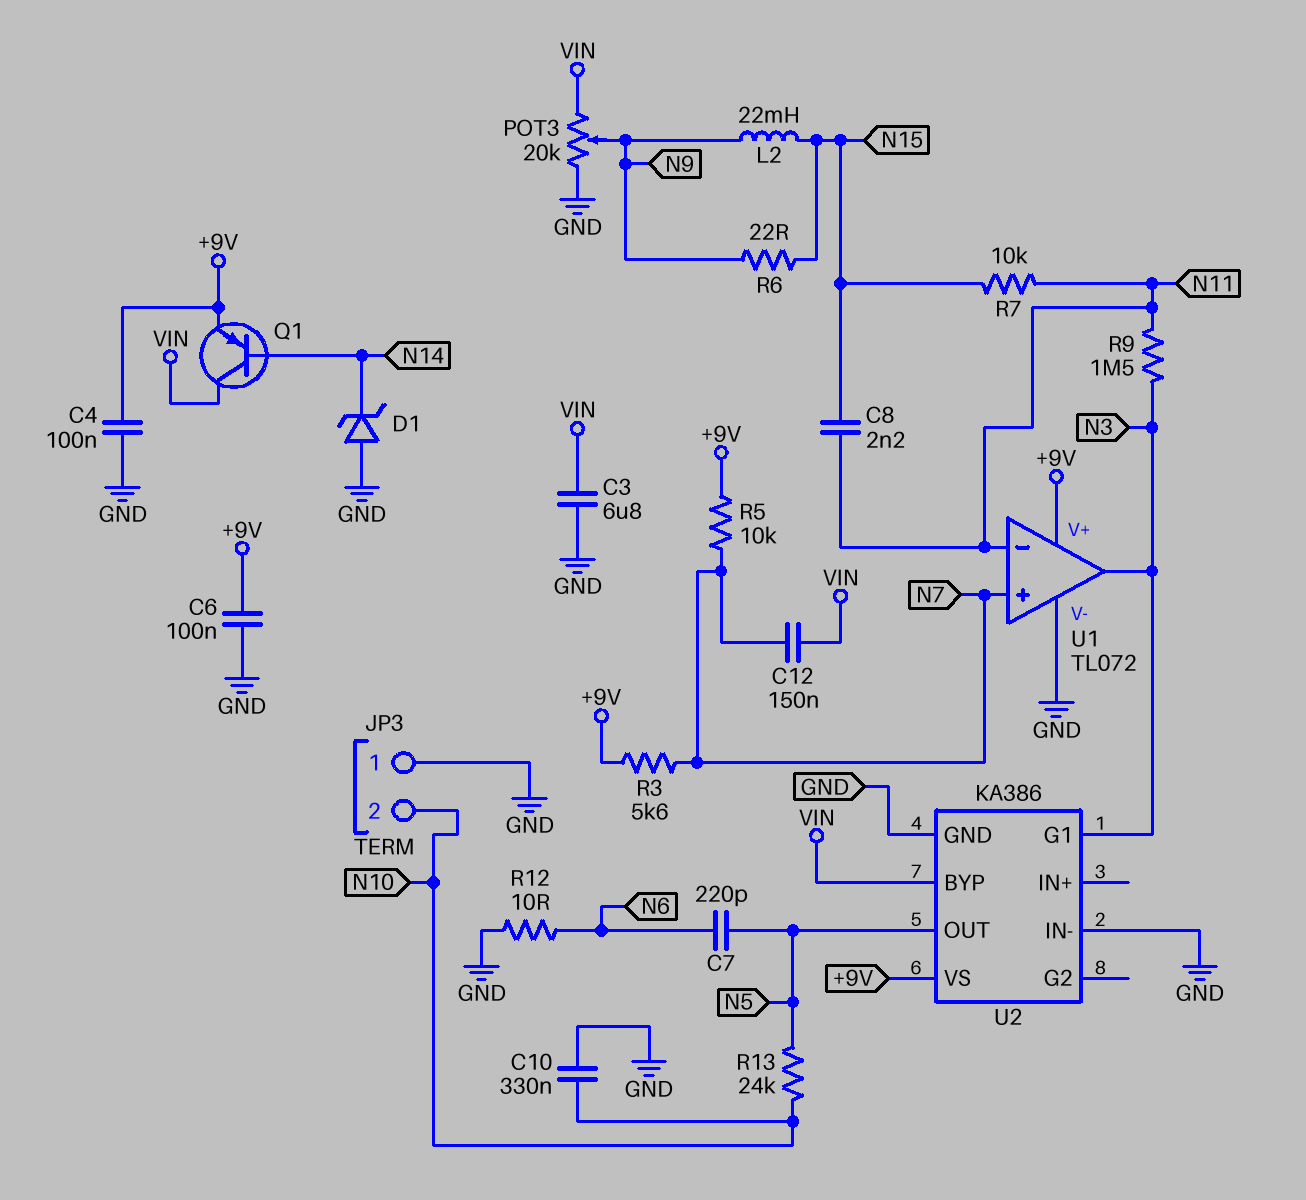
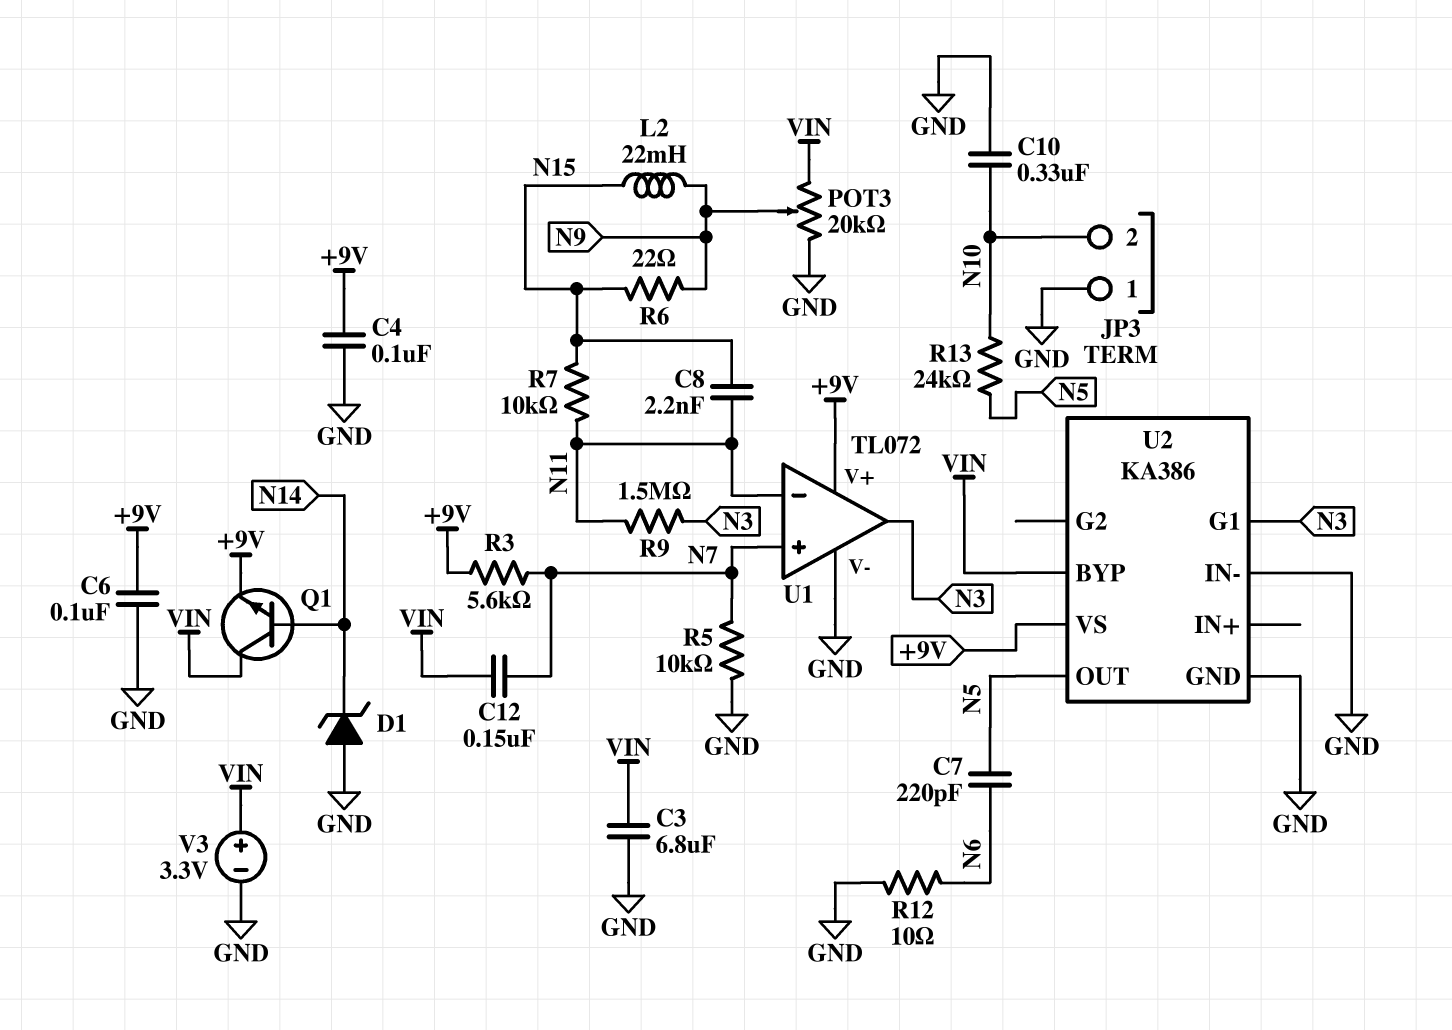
Q1: PNP (B N14, C VIN, E +9V) -> NPN (B N14, C VIN, E +9V)
R5: 10k (+9V, N7) -> 10k (GND, N7)
V3: none -> 3.3V (plus VIN, minus GND)

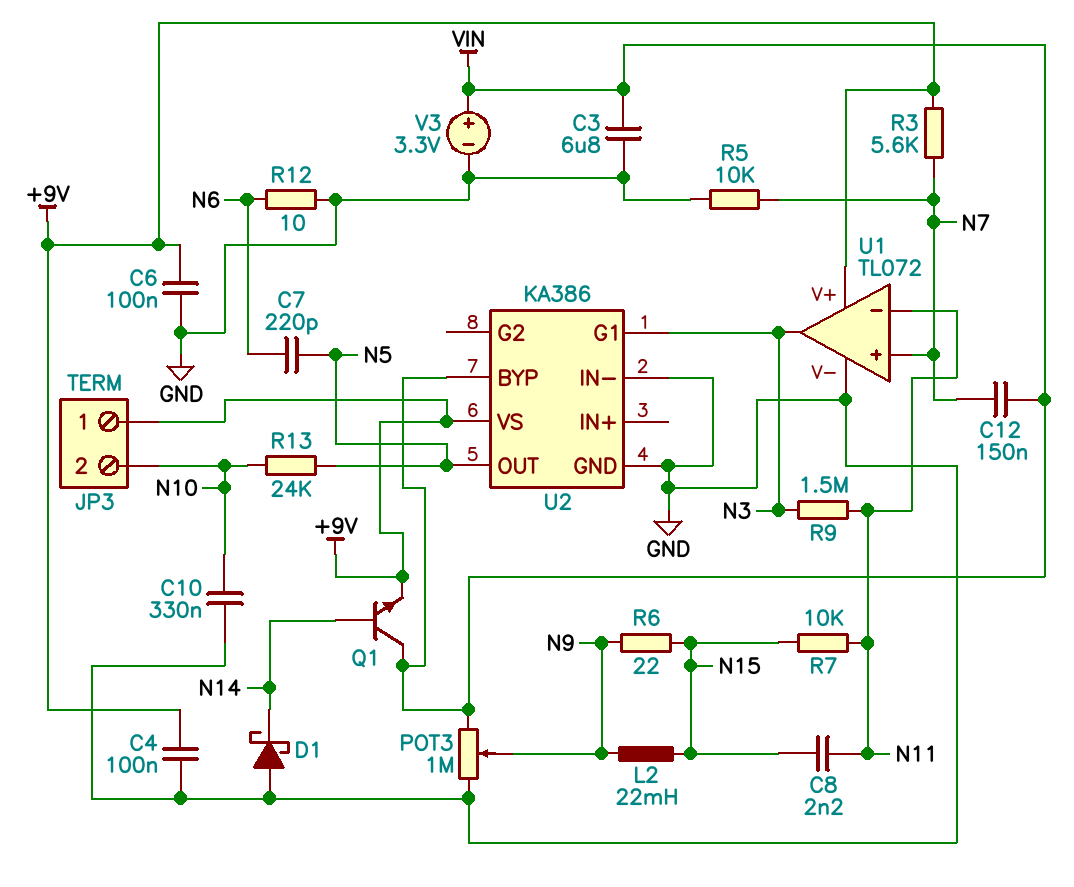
D1: zener (A GND, K N14) -> schottky (A GND, K N14)
JP3 pin 1: GND -> +9V
POT3: 20k (GND, VIN, wiper N9) -> 1M (GND, VIN, wiper N9)

